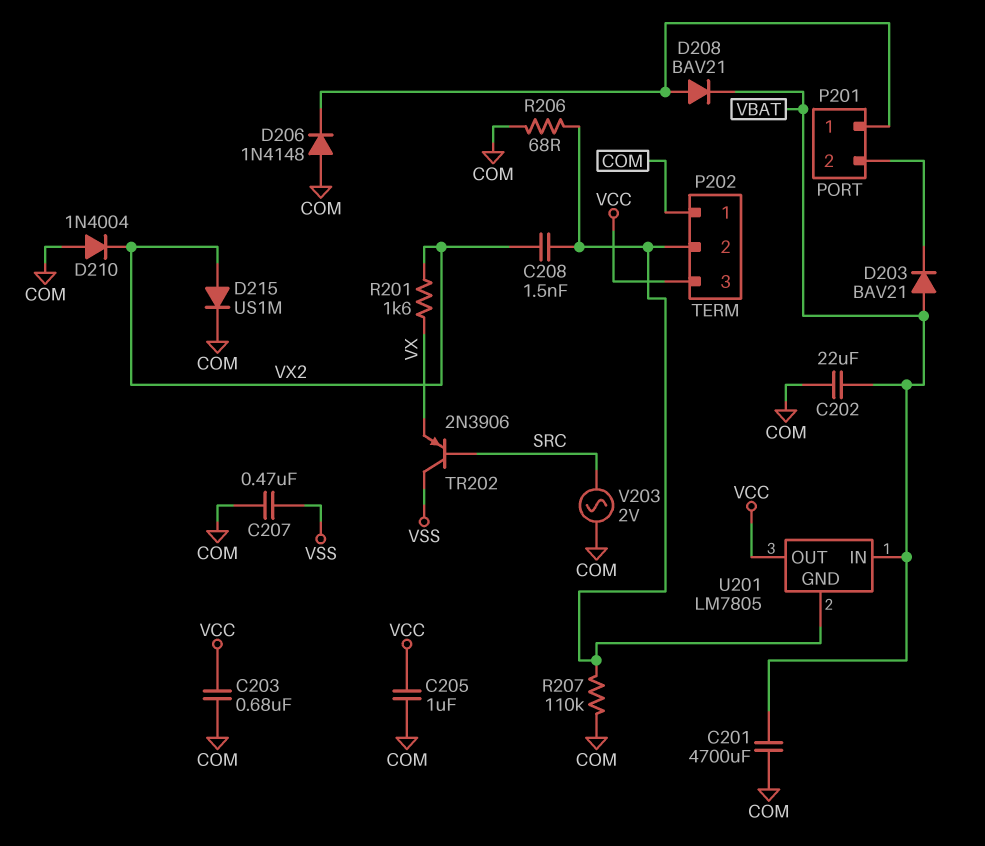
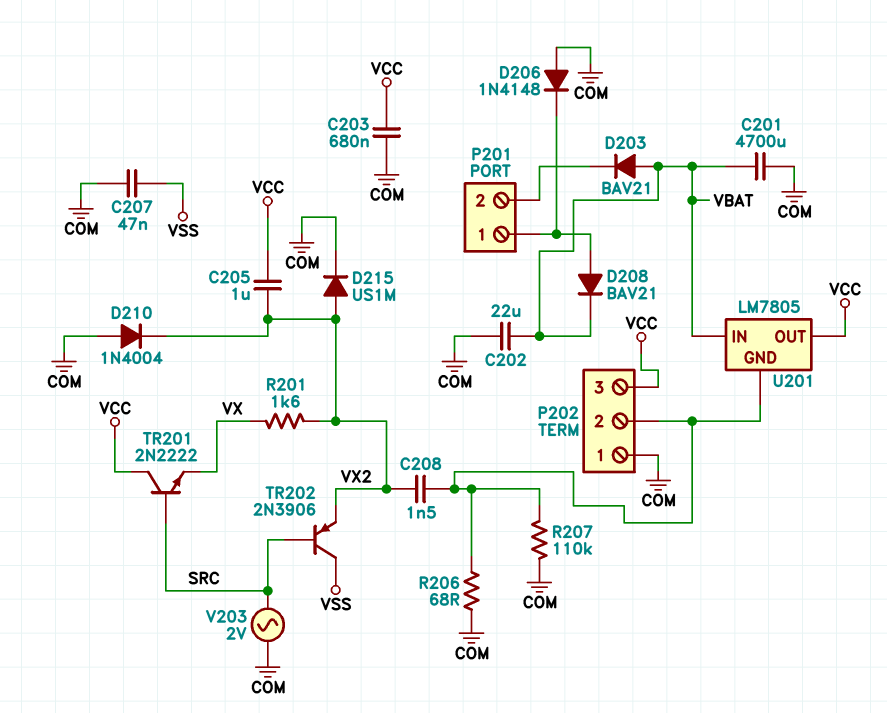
C205: 1uF (COM, VCC) -> 1uF (VCC, VX2)
C207: 470nF (COM, VSS) -> 47nF (COM, VSS)
TR201: none -> NPN 2N2222 (B SRC, C VCC, E VX)
TR202: PNP 2N3906 (B SRC, C VSS, E VX) -> PNP 2N3906 (B SRC, C VSS, E VX2)

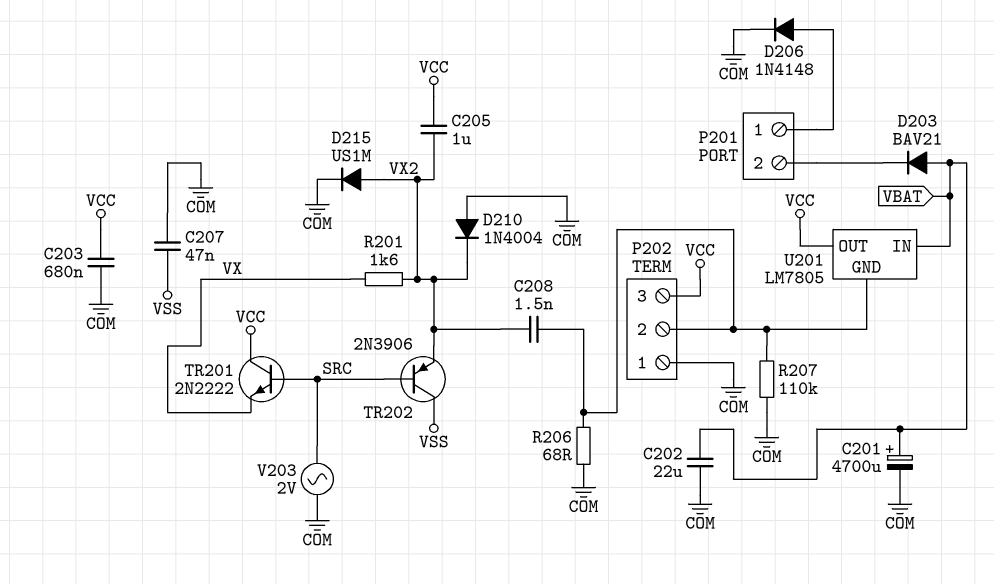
C201: 4700uF (COM, VBAT) -> 4700uF (plus VBAT, minus COM)
D206: diode 1N4148 (A COM, K P201/1) -> diode 1N4148 (A P201/1, K COM)
D208: diode BAV21 (A P201/1, K VBAT) -> none

